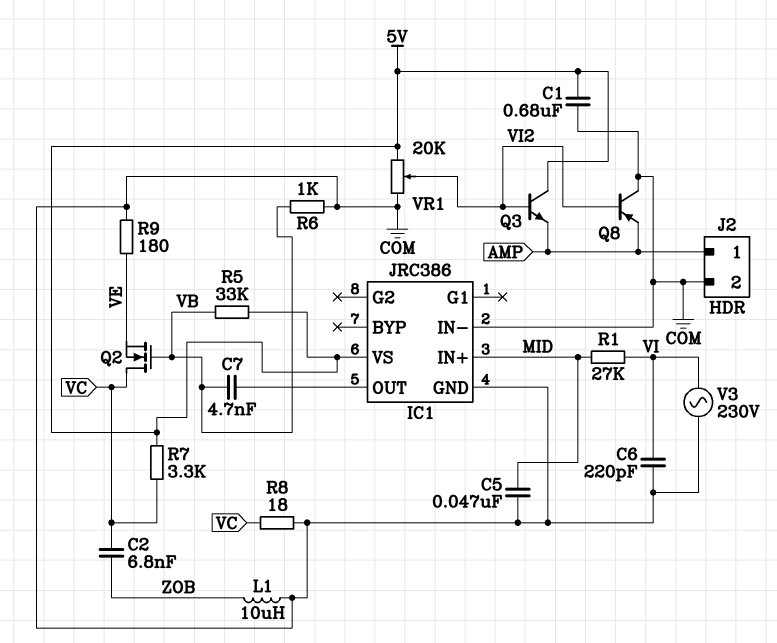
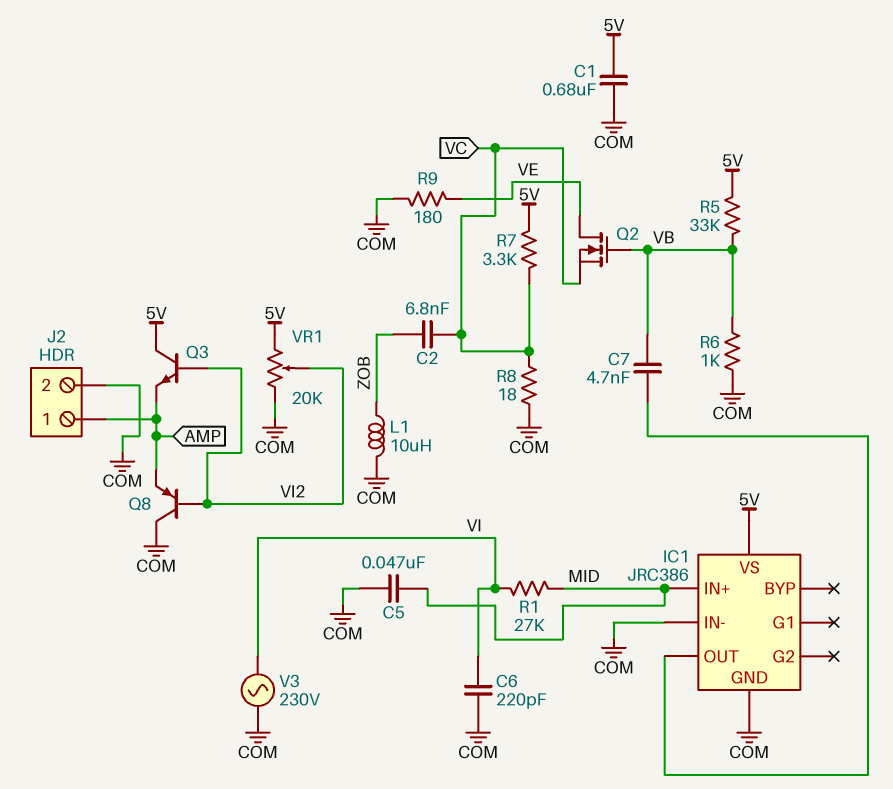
Q2: NMOS (G VB, D VC, S VE) -> NMOS (G VB, D VE, S VC)

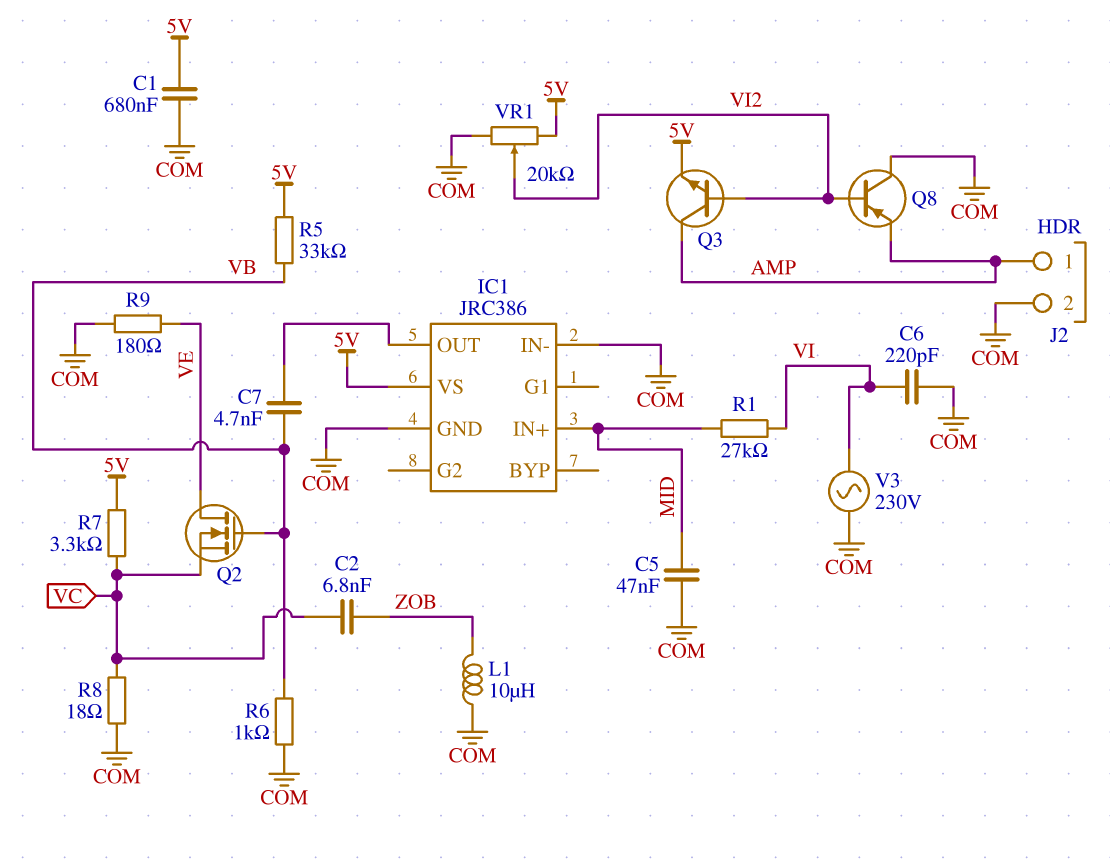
Q3: NPN (B VI2, C 5V, E AMP) -> NPN (B VI2, C AMP, E 5V)

